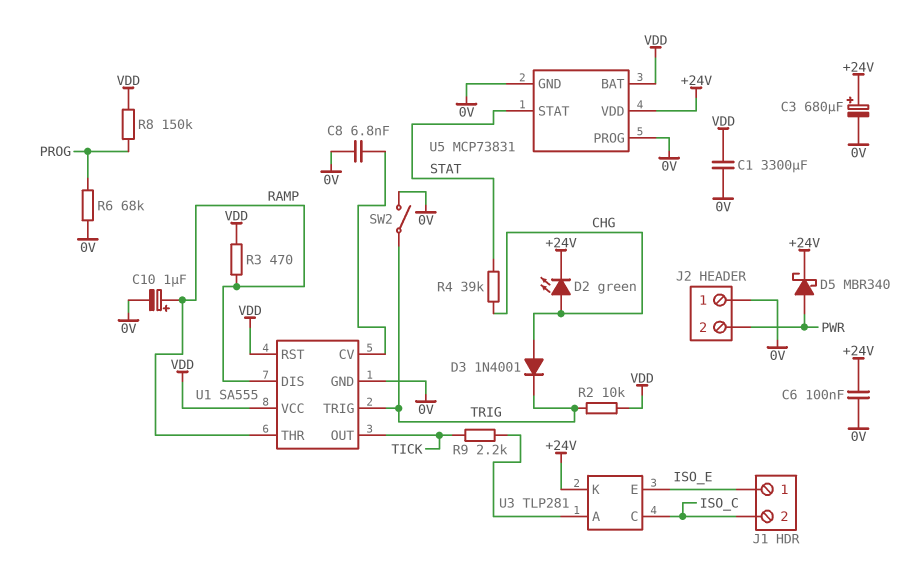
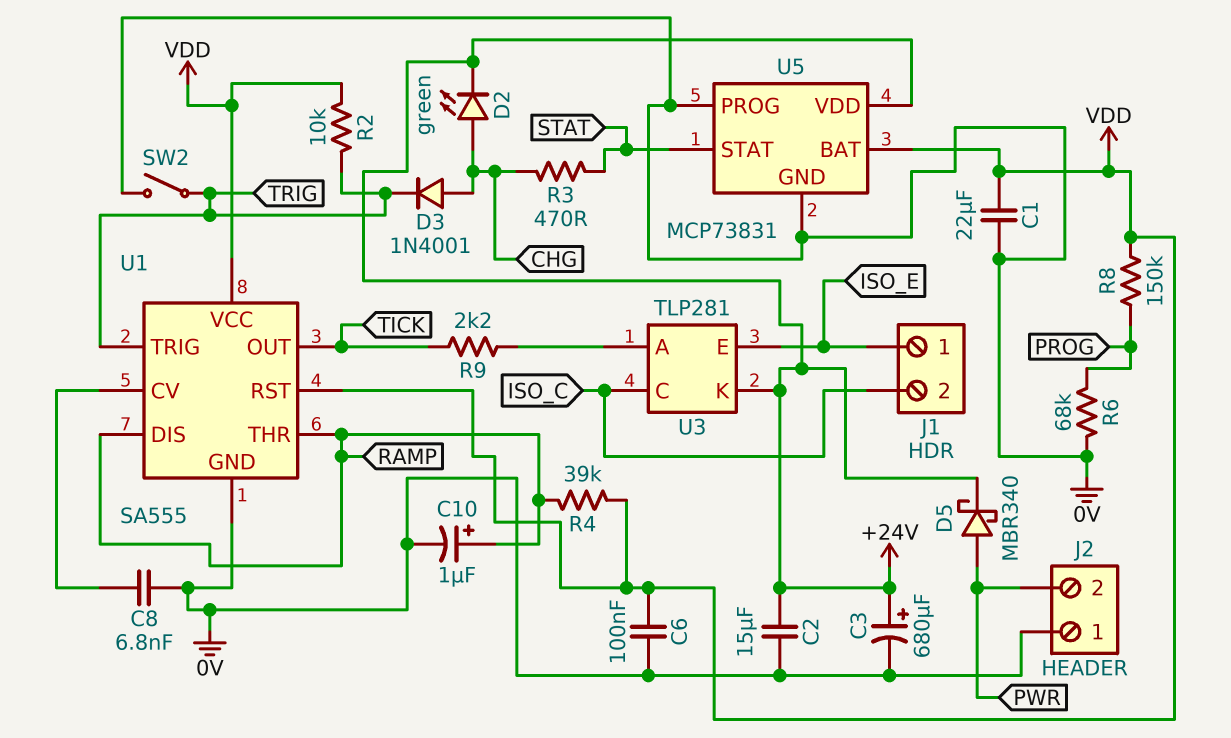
C1: 3300uF (0V, VDD) -> 22uF (0V, VDD)
C2: none -> 15uF (+24V, 0V)
C6: 100nF (+24V, 0V) -> 100nF (0V, VDD)
R3: 470 (RAMP, VDD) -> 470 (CHG, STAT)
R4: 39k (CHG, STAT) -> 39k (RAMP, VDD)

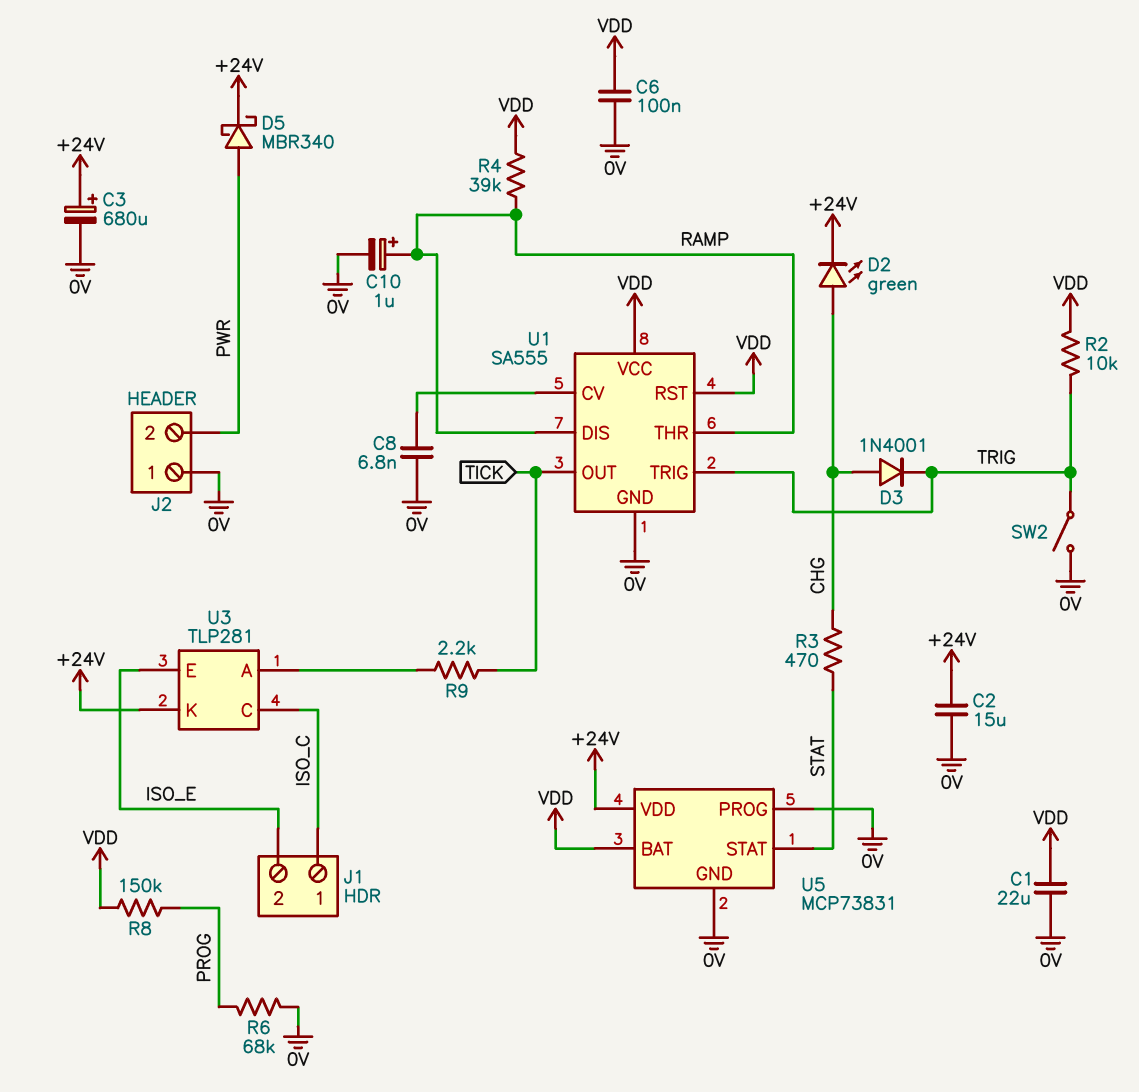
J1 pin 1: ISO_E -> ISO_C
J1 pin 2: ISO_C -> ISO_E

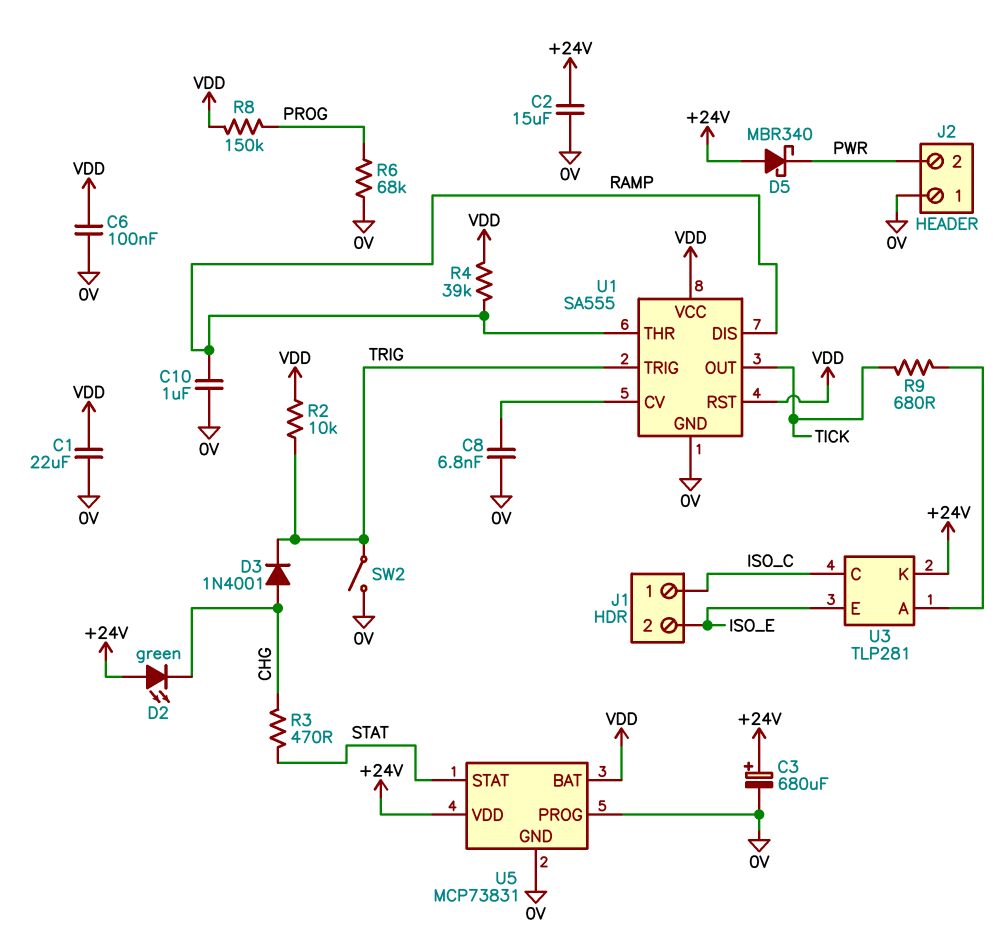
C10: 1uF (plus RAMP, minus 0V) -> 1uF (0V, RAMP)
D2: LED green (A CHG, K +24V) -> LED green (A +24V, K CHG)
D5: schottky MBR340 (A PWR, K +24V) -> schottky MBR340 (A +24V, K PWR)
R9: 2.2k (TICK, U3/A) -> 680 (TICK, U3/A)

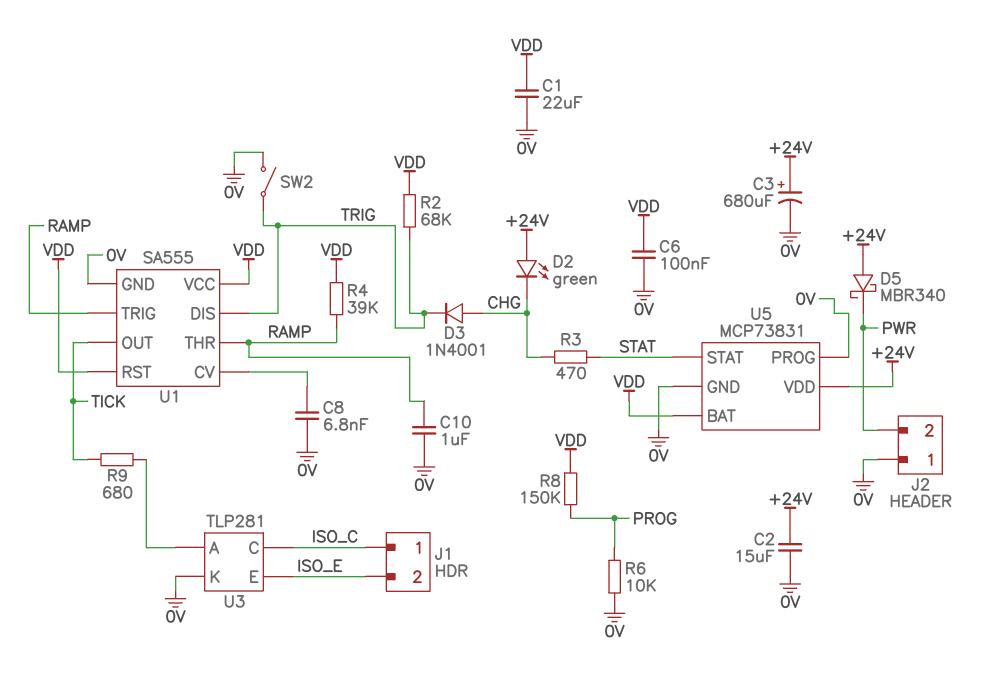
R2: 10k (TRIG, VDD) -> 68k (TRIG, VDD)
R6: 68k (0V, PROG) -> 10k (0V, PROG)
U1 pin DIS: RAMP -> TRIG
U1 pin TRIG: TRIG -> RAMP
U3 pin K: +24V -> 0V

